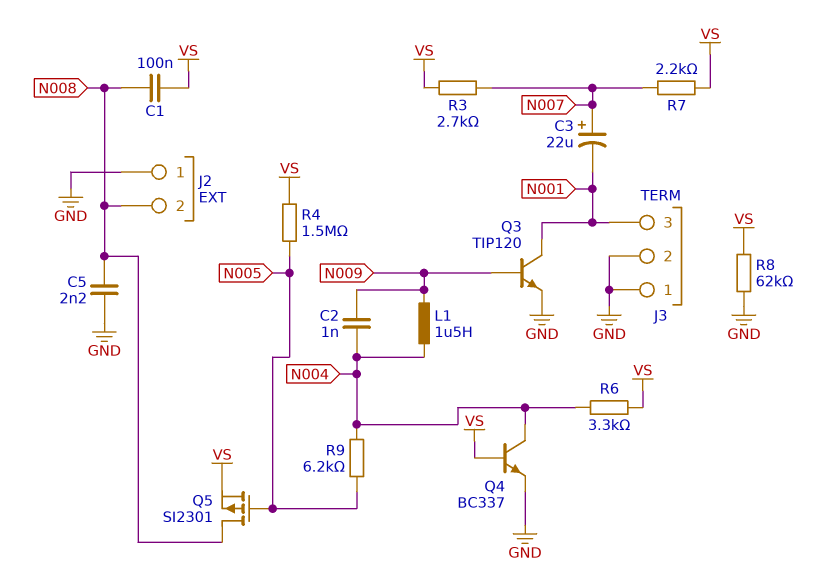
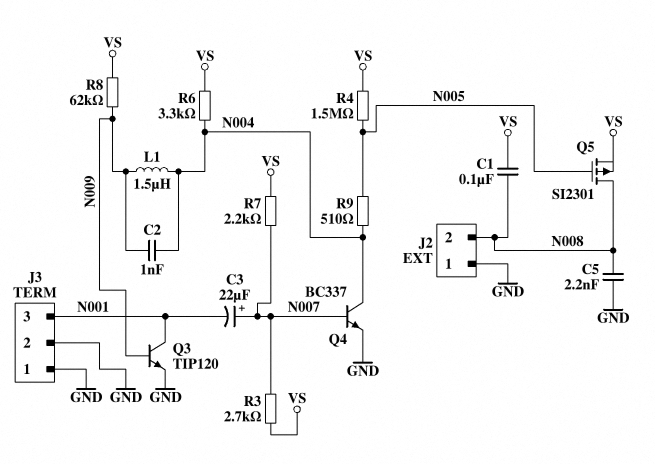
Q4: NPN BC337 (B VS, C N004, E GND) -> NPN BC337 (B N007, C N004, E GND)
R8: 62k (GND, VS) -> 62k (N009, VS)
R9: 6.2k (N004, N005) -> 510 (N004, N005)

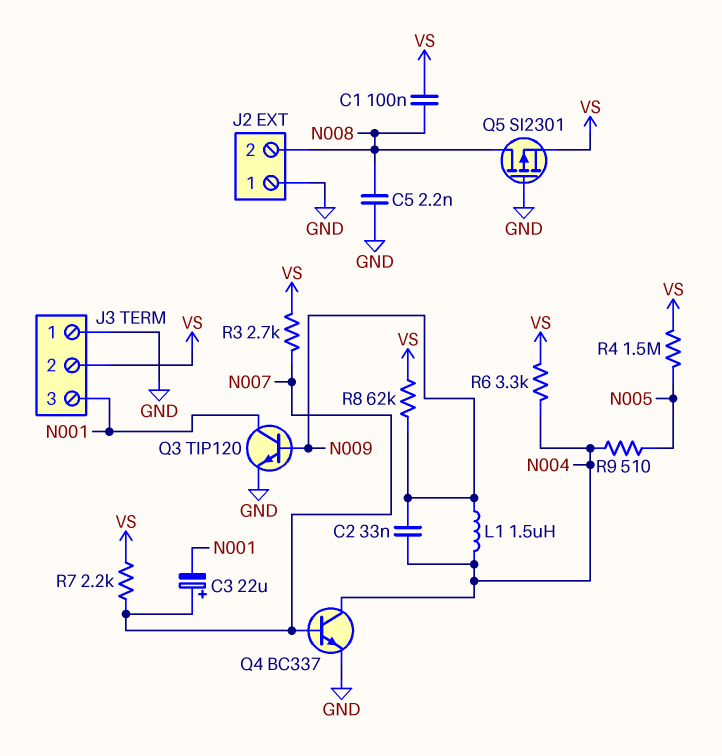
C2: 1nF (N004, N009) -> 33nF (N004, N009)
J3 pin 2: GND -> VS
Q5: PMOS SI2301 (G N005, D N008, S VS) -> PMOS SI2301 (G GND, D N008, S VS)

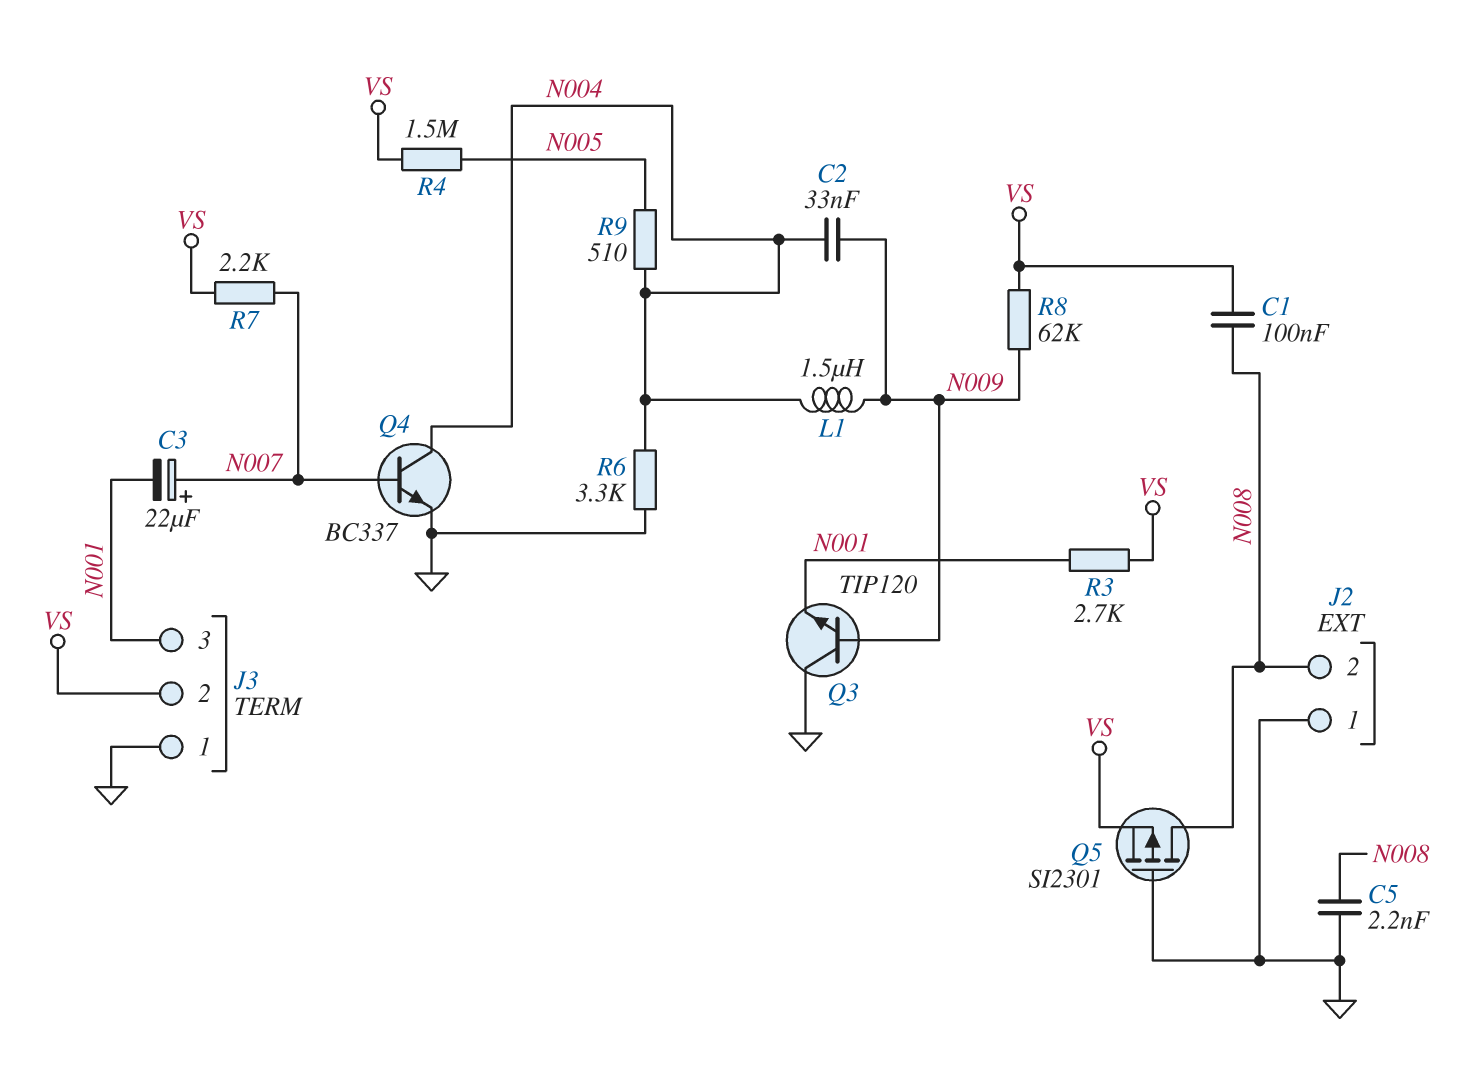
Q3: NPN TIP120 (B N009, C N001, E GND) -> NPN TIP120 (B N009, C GND, E N001)
R3: 2.7k (N007, VS) -> 2.7k (N001, VS)
R6: 3.3k (N004, VS) -> 3.3k (GND, N004)

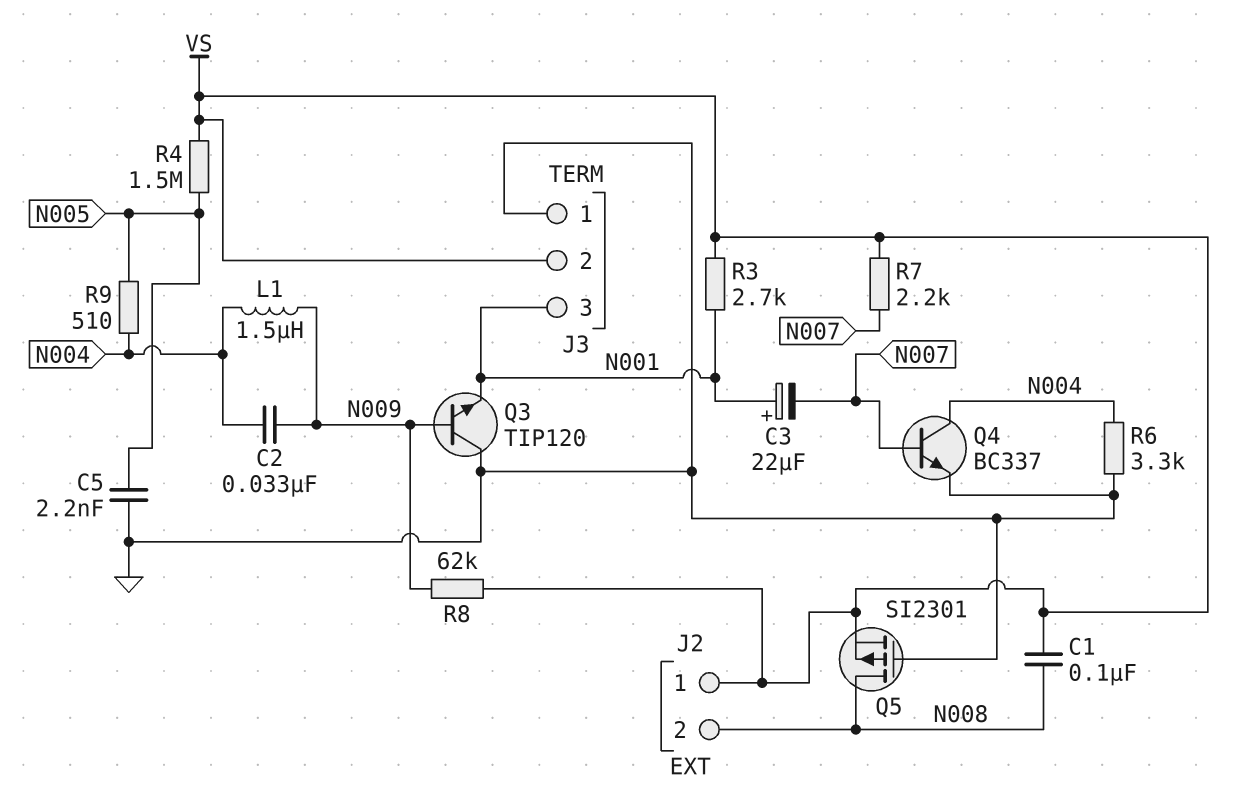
C3: 22uF (plus N007, minus N001) -> 22uF (plus N001, minus N007)
C5: 2.2nF (GND, N008) -> 2.2nF (GND, N005)
J2 pin 1: GND -> VS

